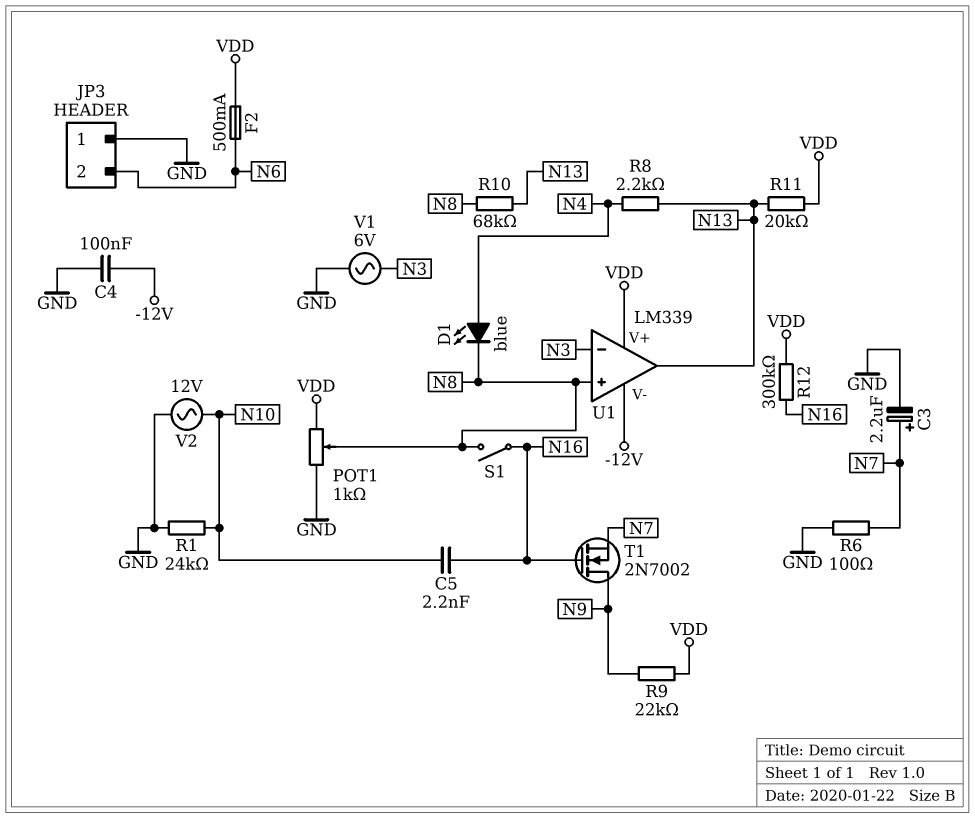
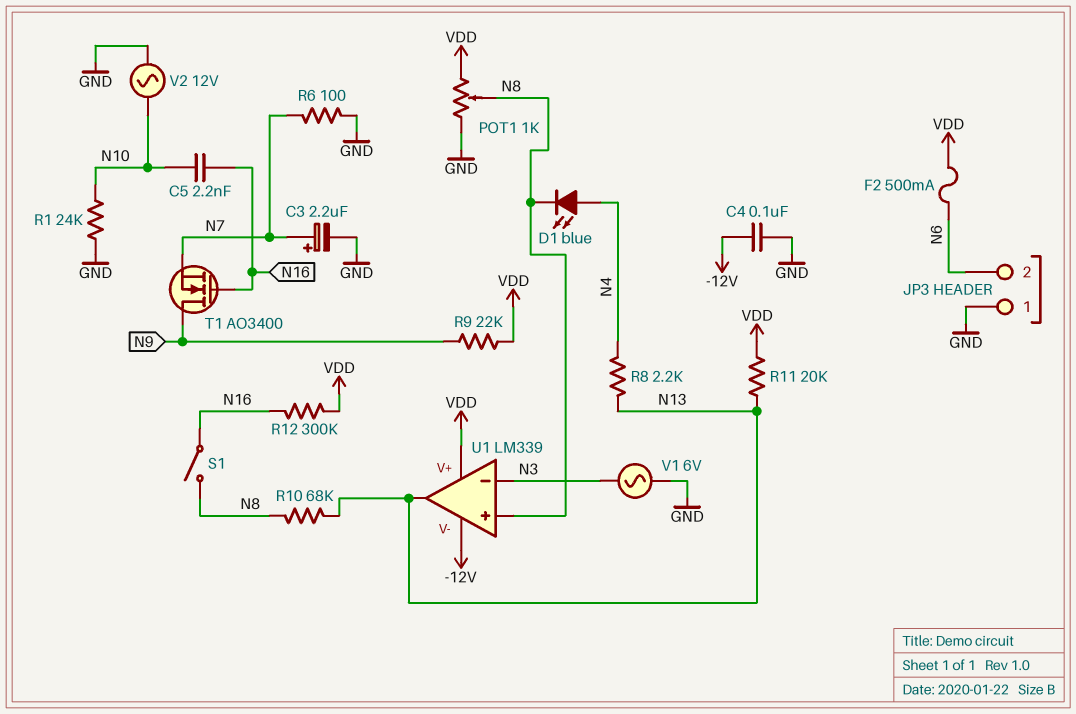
T1: NMOS 2N7002 (G N16, D N9, S N7) -> NMOS AO3400 (G N16, D N9, S N7)

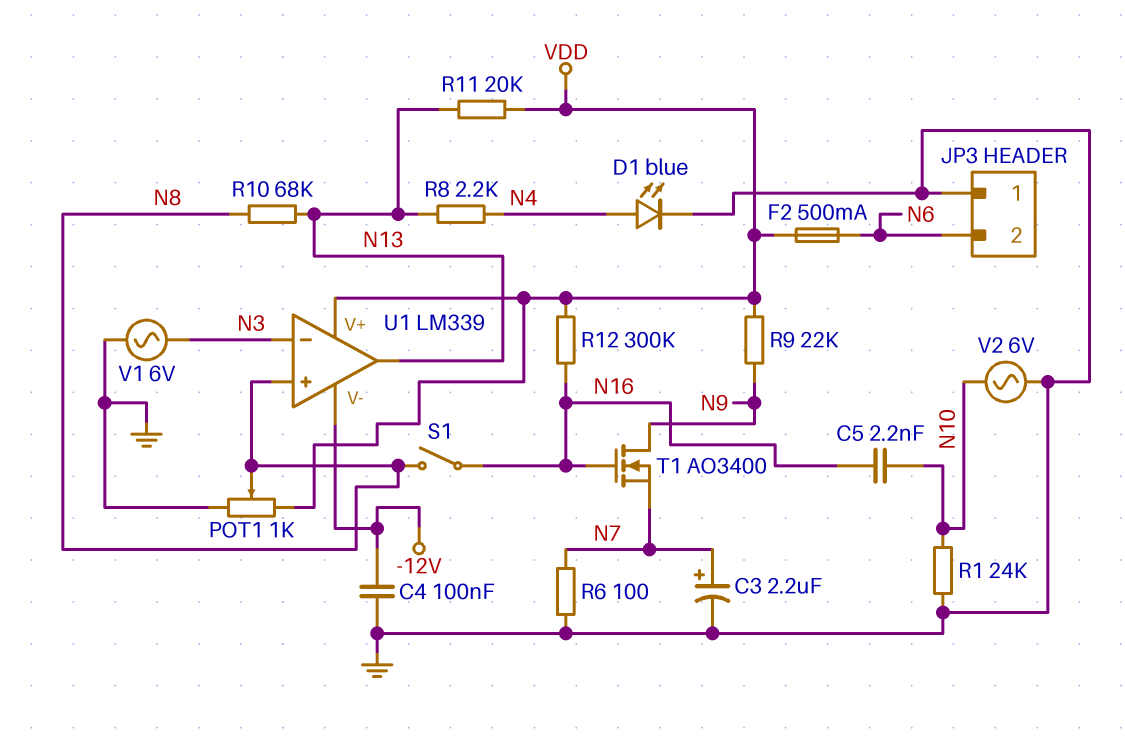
D1: LED blue (A N4, K N8) -> LED blue (A N4, K GND)
V2: AC 12V (GND, N10) -> AC 6V (GND, N10)

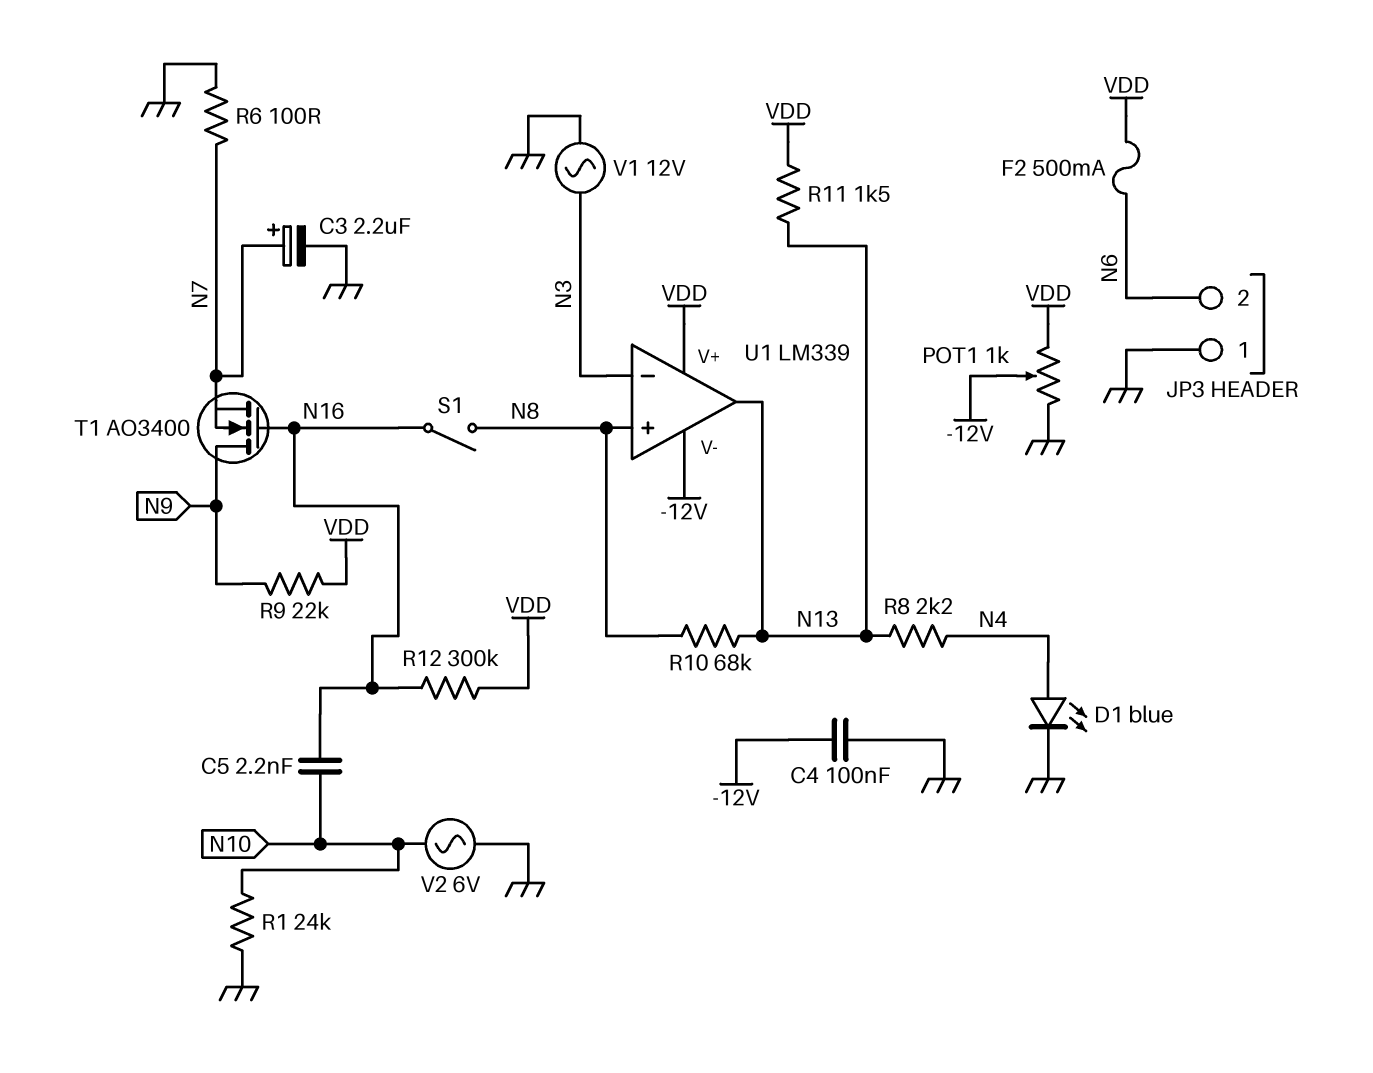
POT1: 1k (GND, VDD, wiper N8) -> 1k (GND, VDD, wiper -12V)
R11: 20k (N13, VDD) -> 1.5k (N13, VDD)
V1: AC 6V (GND, N3) -> AC 12V (GND, N3)

